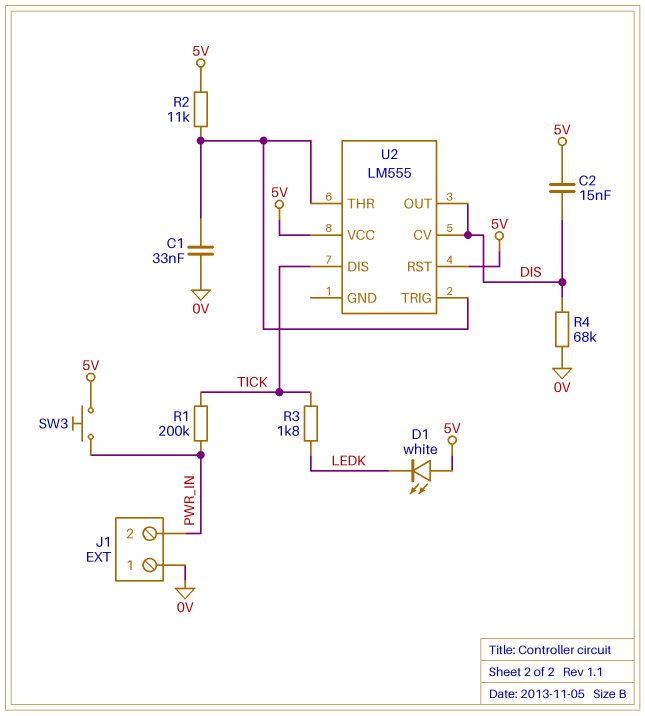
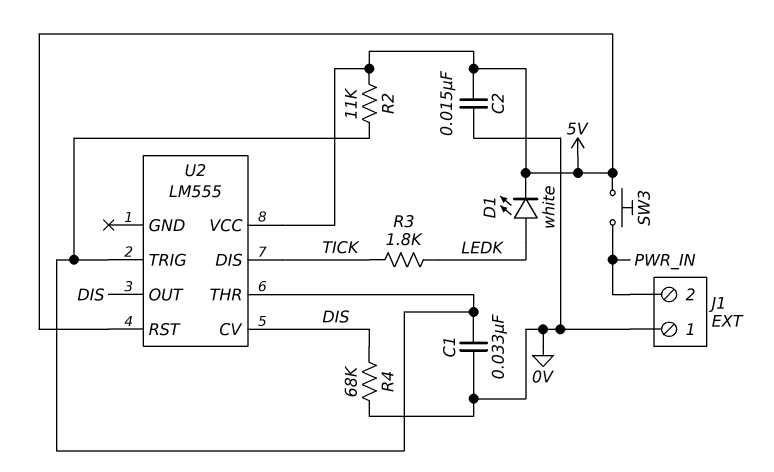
C2: 15nF (5V, DIS) -> 15nF (0V, 5V)
D1: LED white (A 5V, K LEDK) -> LED white (A LEDK, K 5V)
R1: 200k (PWR_IN, TICK) -> none

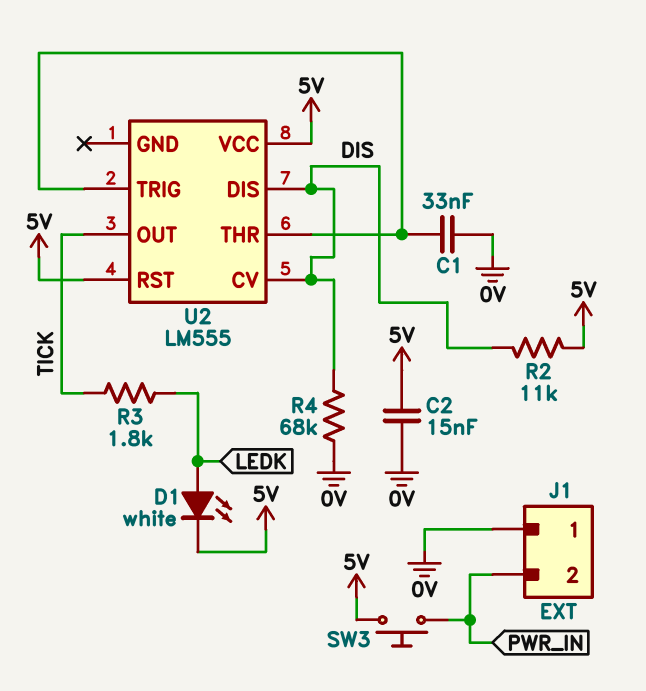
R2: 11k (5V, U2/THR) -> 11k (5V, DIS)
U2 pin DIS: TICK -> DIS
U2 pin OUT: DIS -> TICK

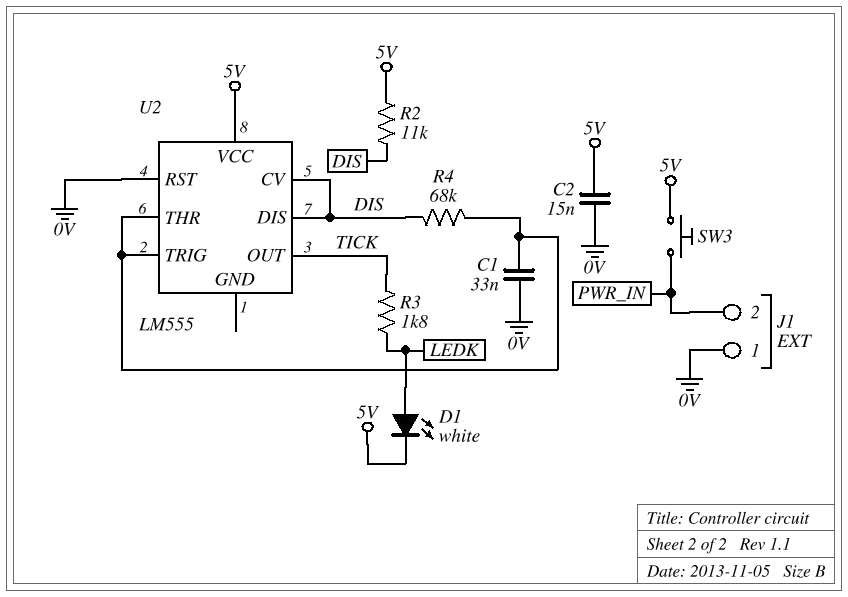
R4: 68k (0V, DIS) -> 68k (DIS, U2/THR)
U2 pin RST: 5V -> 0V

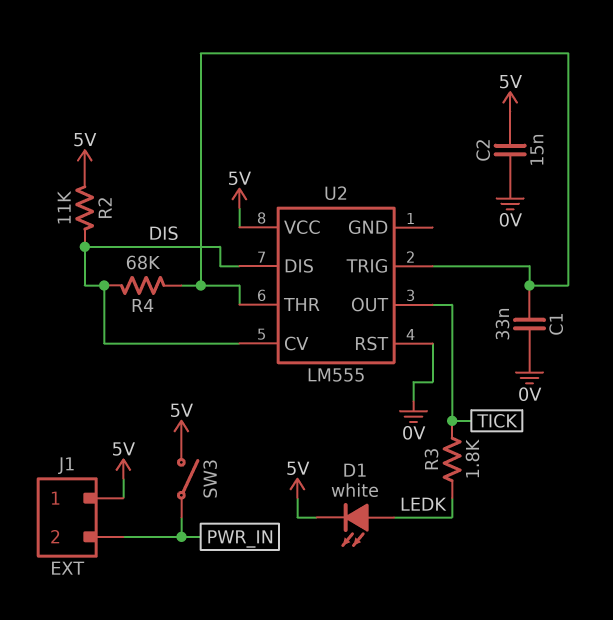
J1 pin 1: 0V -> 5V
SW3: button (5V, PWR_IN) -> switch (5V, PWR_IN)

